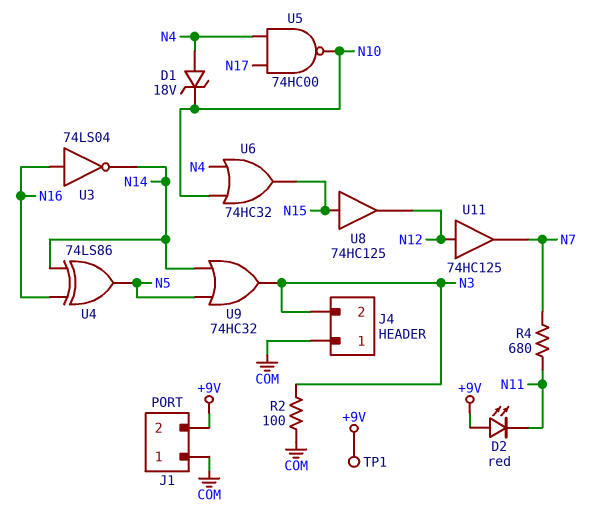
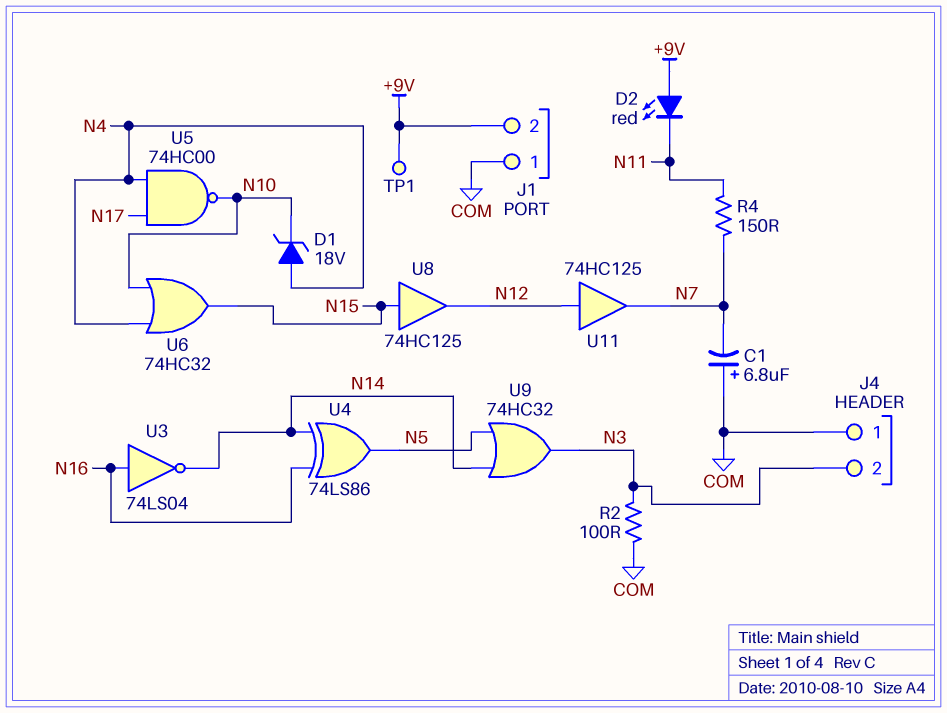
C1: none -> 6.8uF (plus COM, minus N7)
R4: 680 (N7, N11) -> 150 (N7, N11)

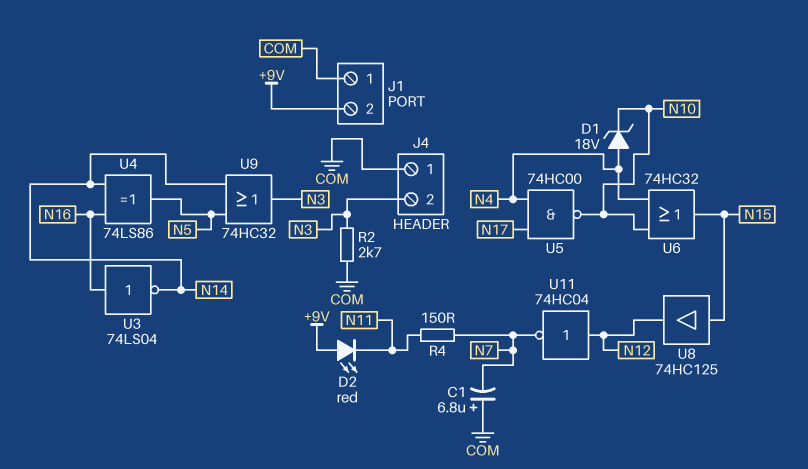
R2: 100 (COM, N3) -> 2.7k (COM, N3)
TP1: test point (+9V) -> none
U11: buffer 74HC125 (in N12, out N7) -> NOT 74HC04 (in N12, out N7)

